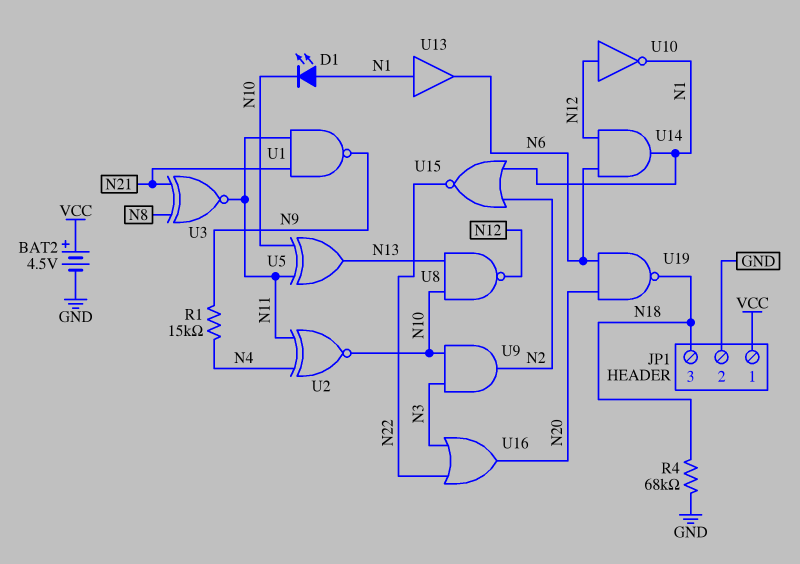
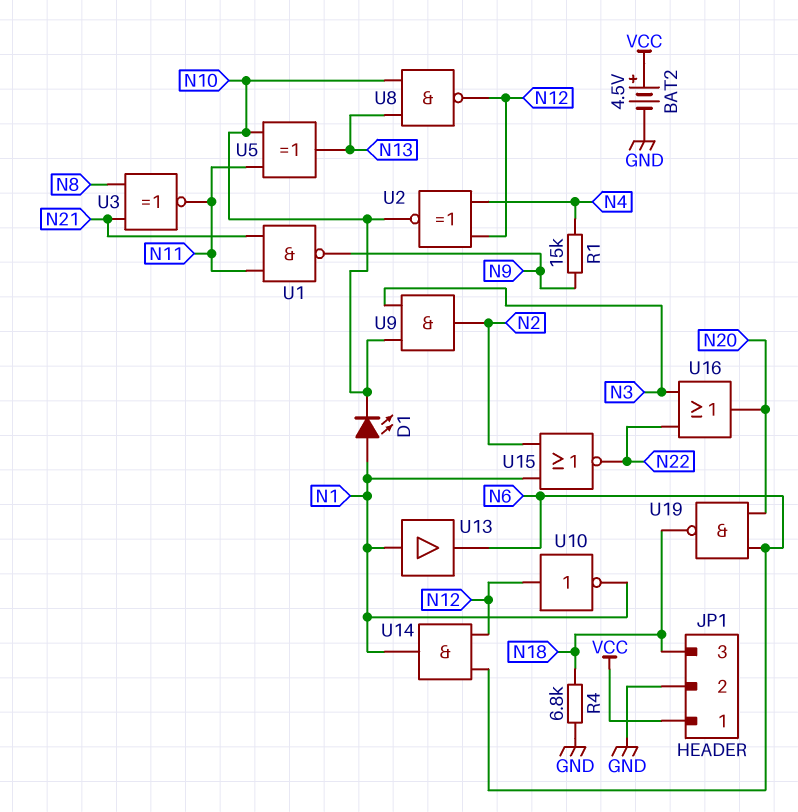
R4: 68k (GND, N18) -> 6.8k (GND, N18)
U2: XNOR (in N4, in N11, out N10) -> XNOR (in N4, in N12, out N10)

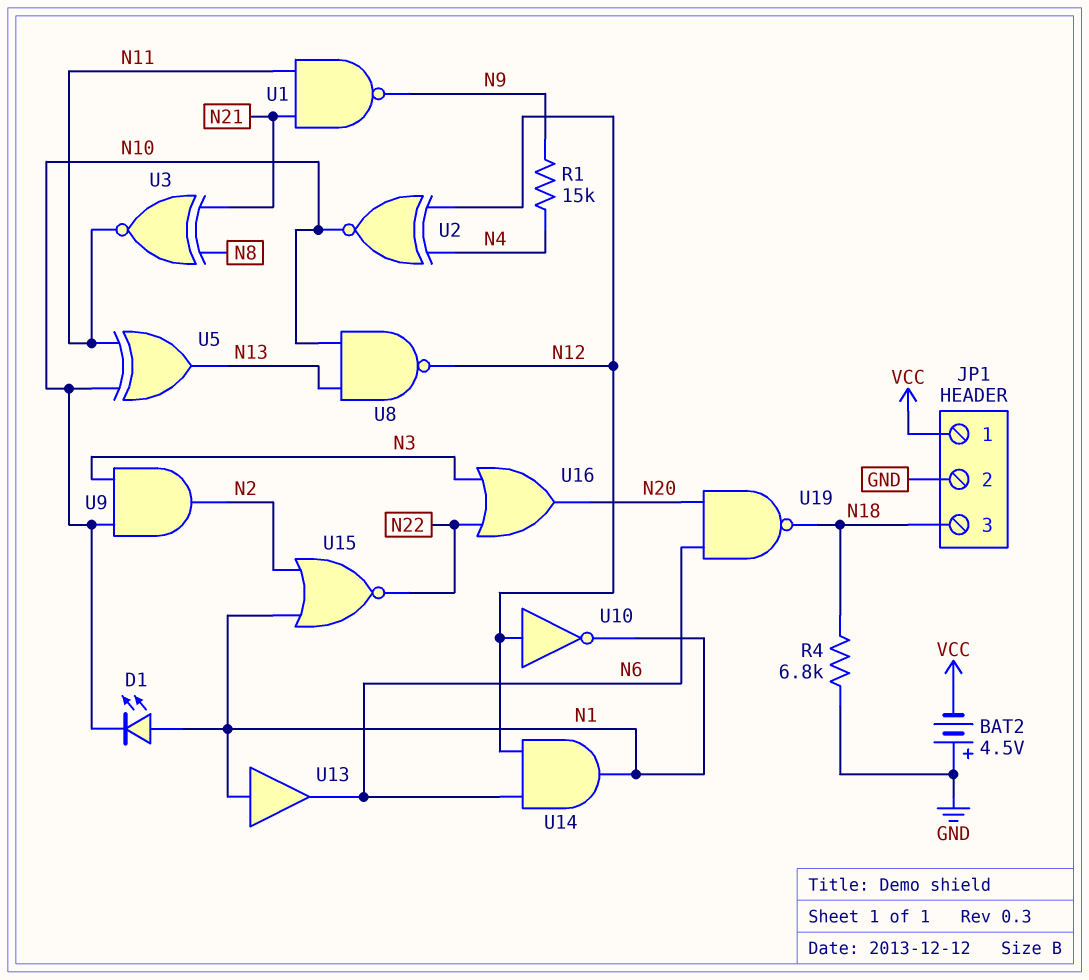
BAT2: 4.5V (plus VCC, minus GND) -> 4.5V (plus GND, minus VCC)

